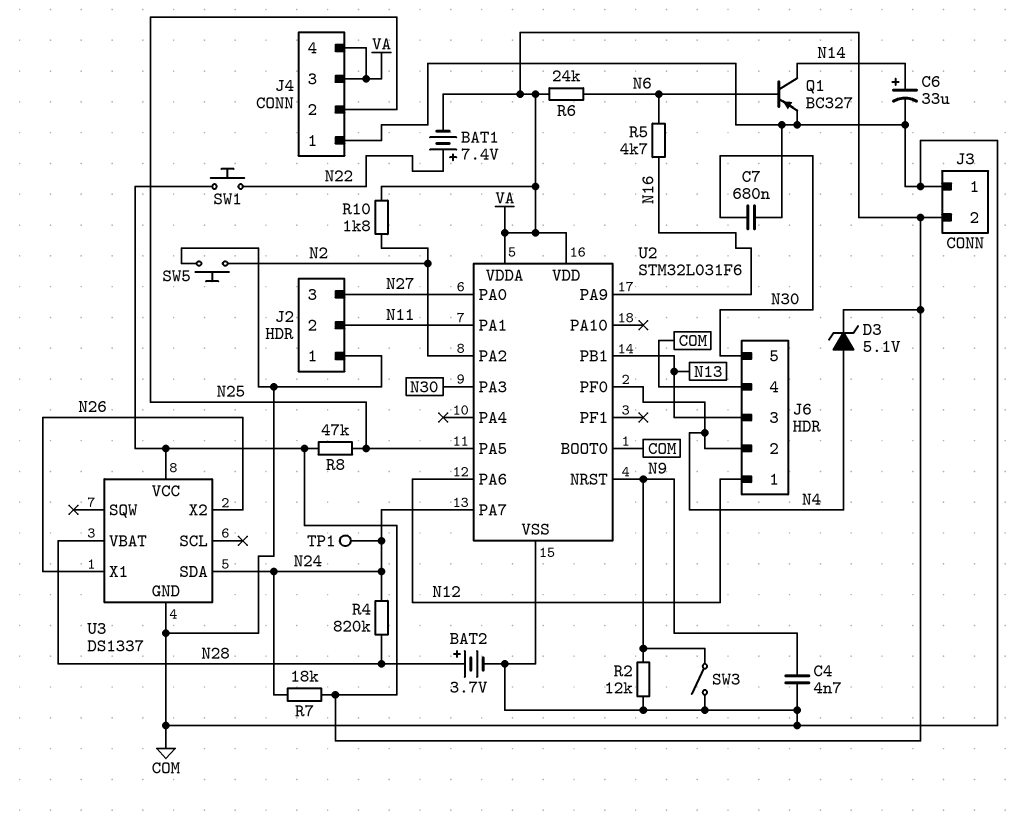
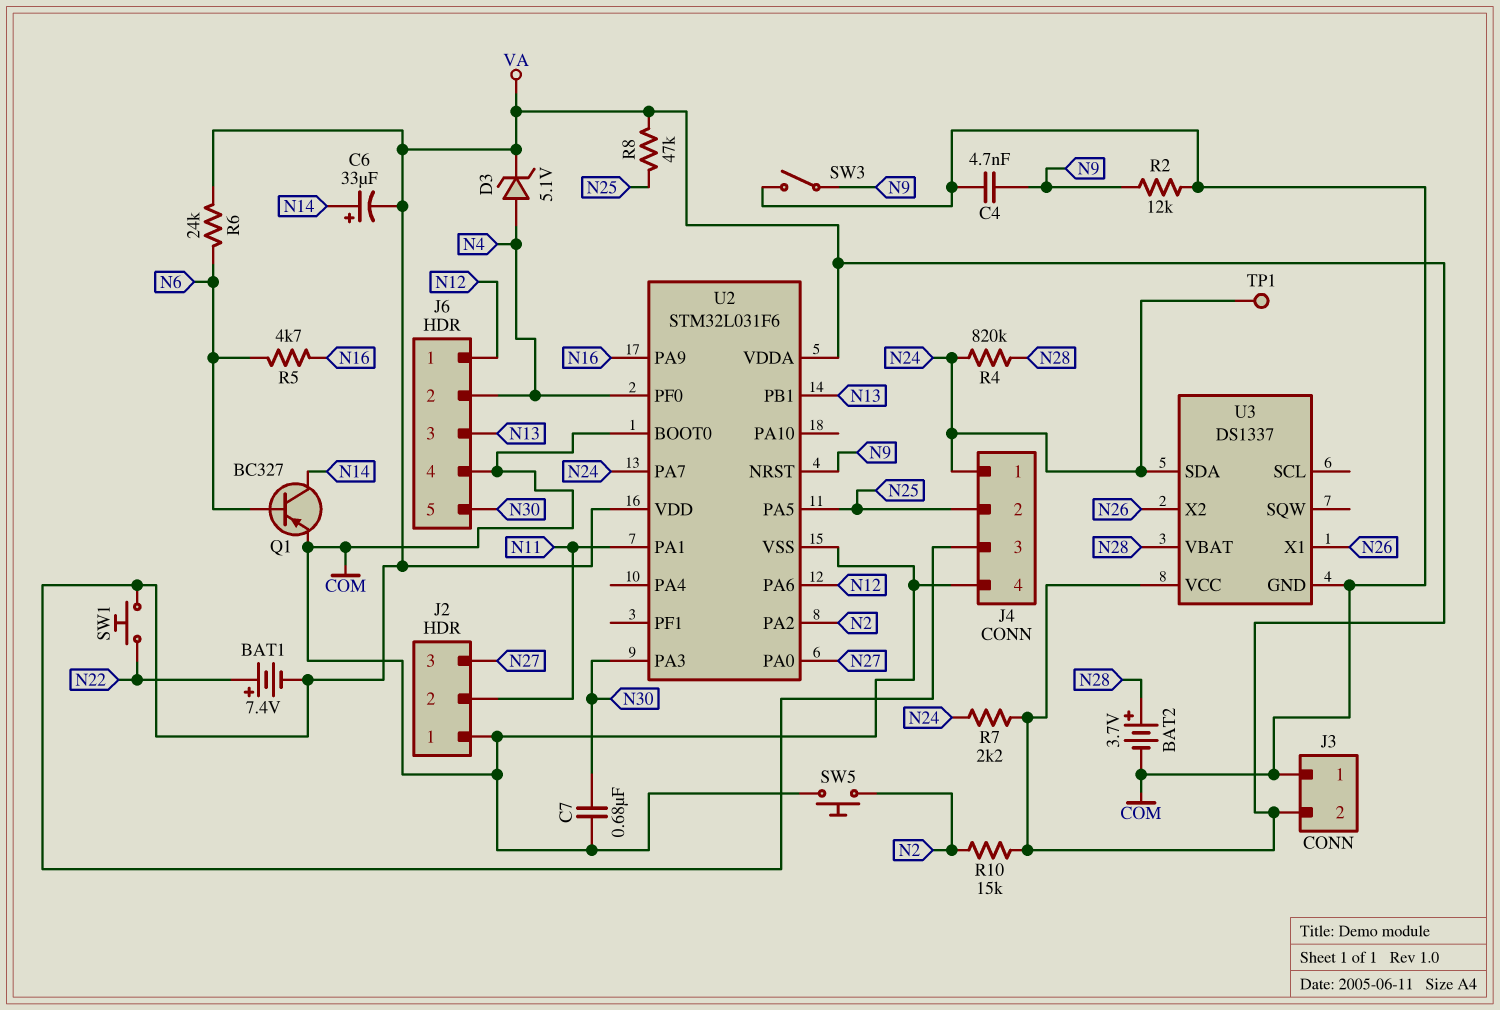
C6: 33uF (plus N14, minus COM) -> 33uF (plus N14, minus VA)
J4 pin 1: COM -> N24
J4 pin 4: VA -> COM
R7: 18k (N24, VA) -> 2.2k (N24, VA)
R10: 1.8k (N2, VA) -> 15k (N2, VA)

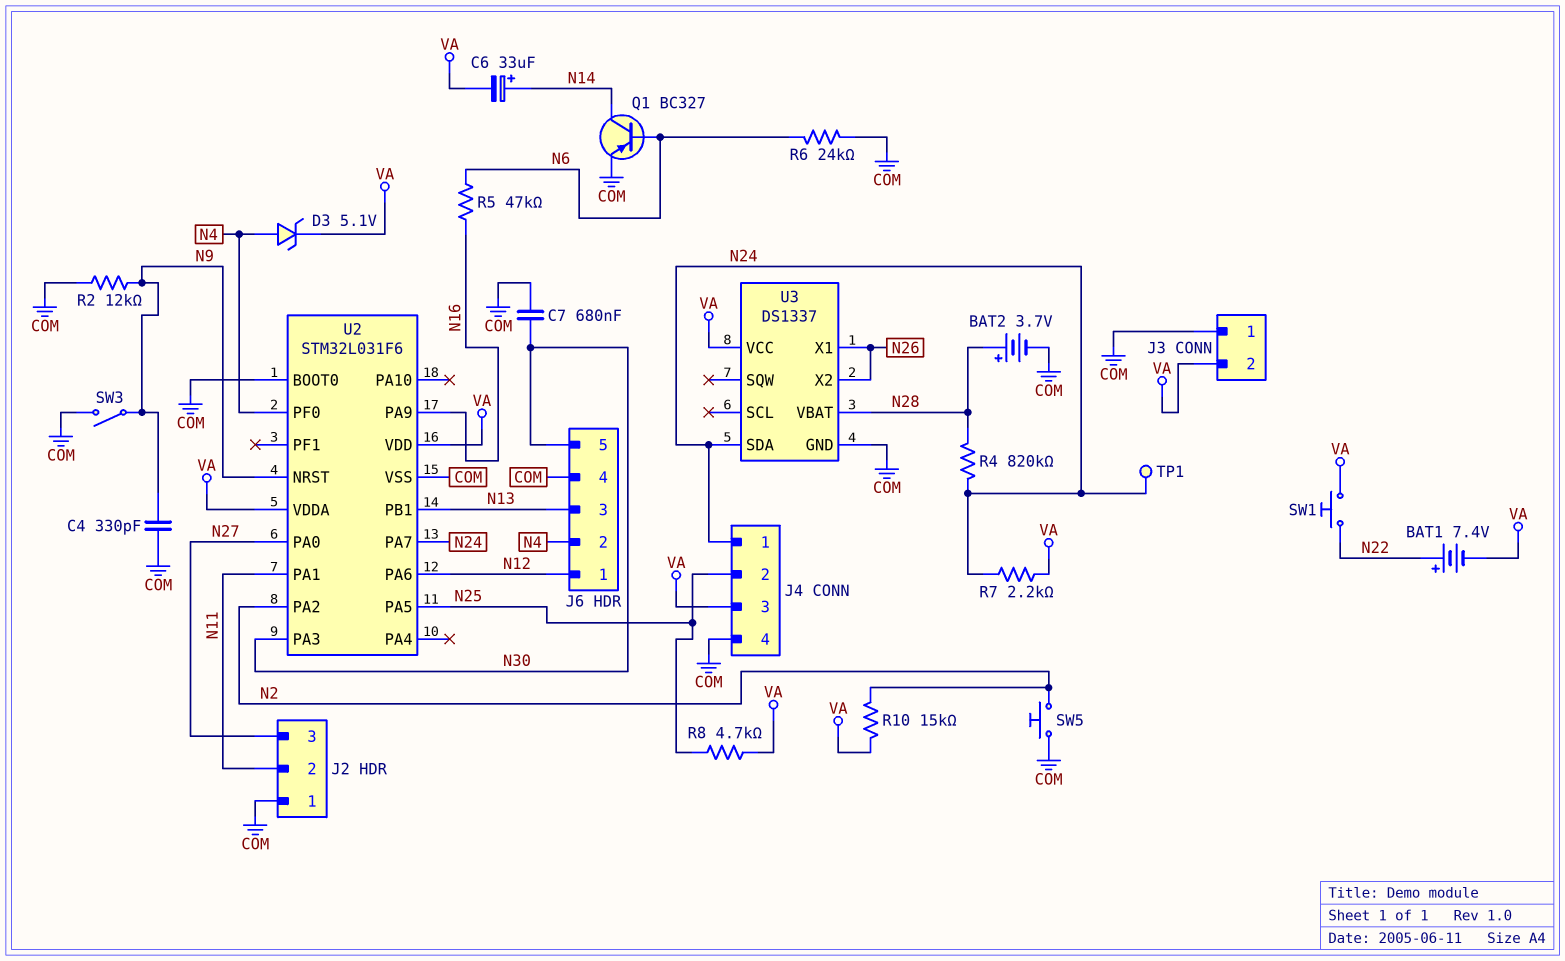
C4: 4.7nF (COM, N9) -> 330pF (COM, N9)
R5: 4.7k (N6, N16) -> 47k (N6, N16)
R6: 24k (N6, VA) -> 24k (COM, N6)
R8: 47k (N25, VA) -> 4.7k (N25, VA)

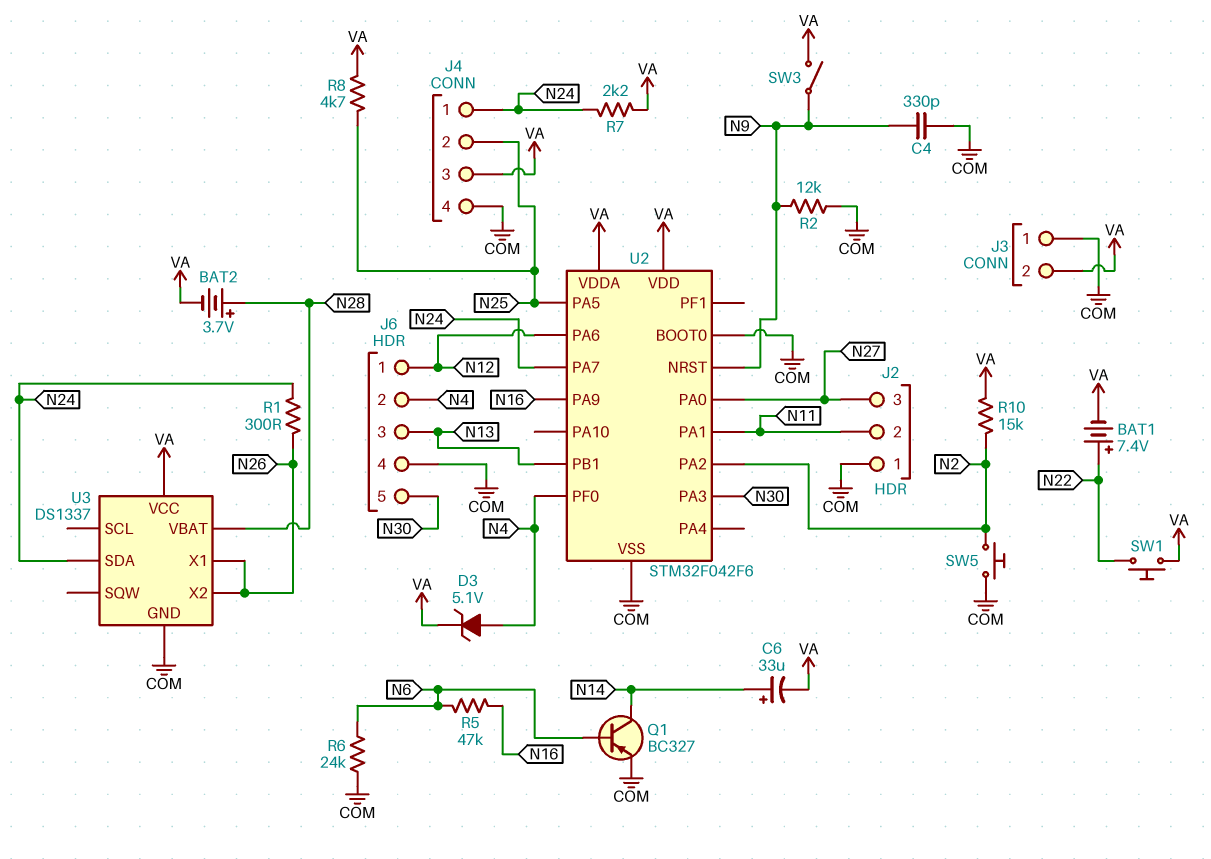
BAT2: 3.7V (plus N28, minus COM) -> 3.7V (plus N28, minus VA)
C7: 680nF (COM, N30) -> none
R1: none -> 300 (N24, N26)
R4: 820k (N24, N28) -> none
SW3: switch (COM, N9) -> switch (N9, VA)
TP1: test point (N24) -> none
U2: STM32L031F6 -> STM32F042F6

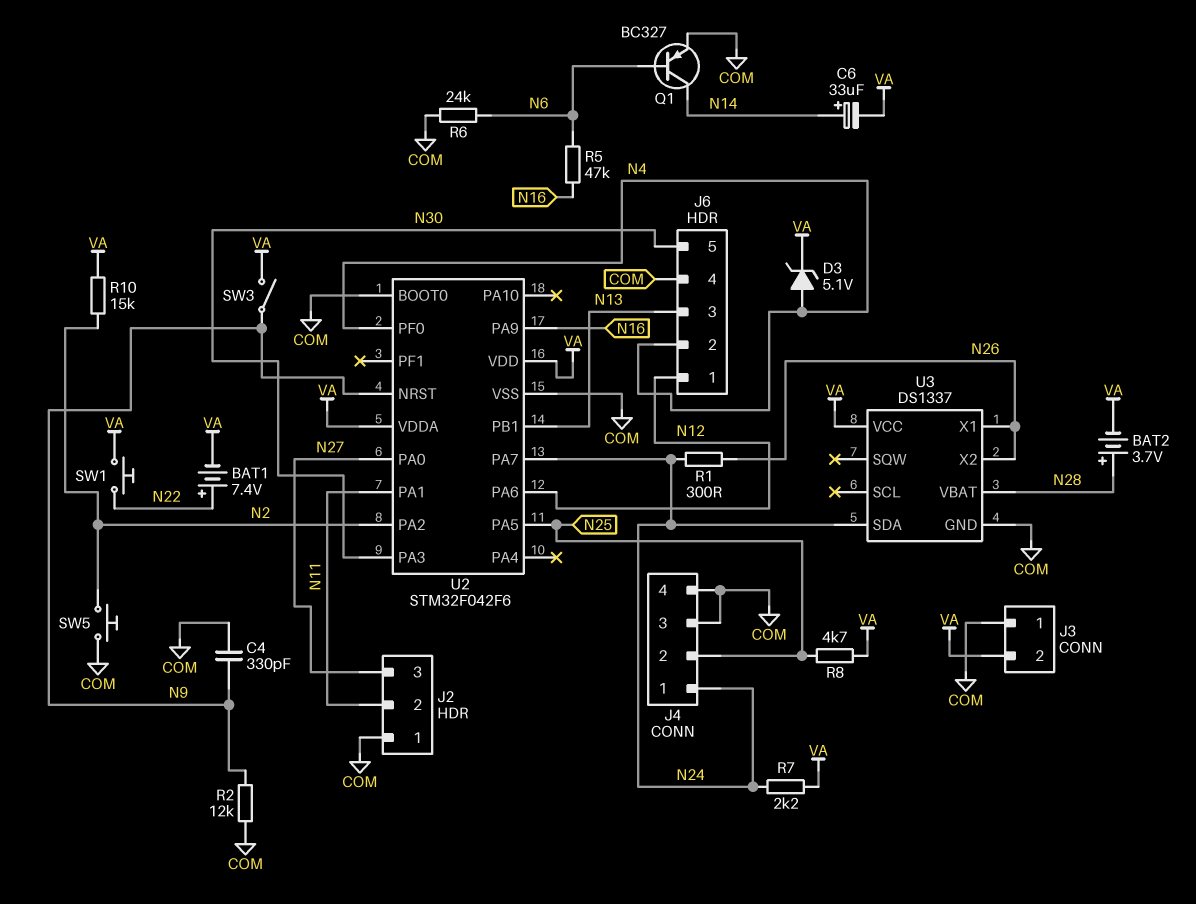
J4 pin 3: VA -> COM

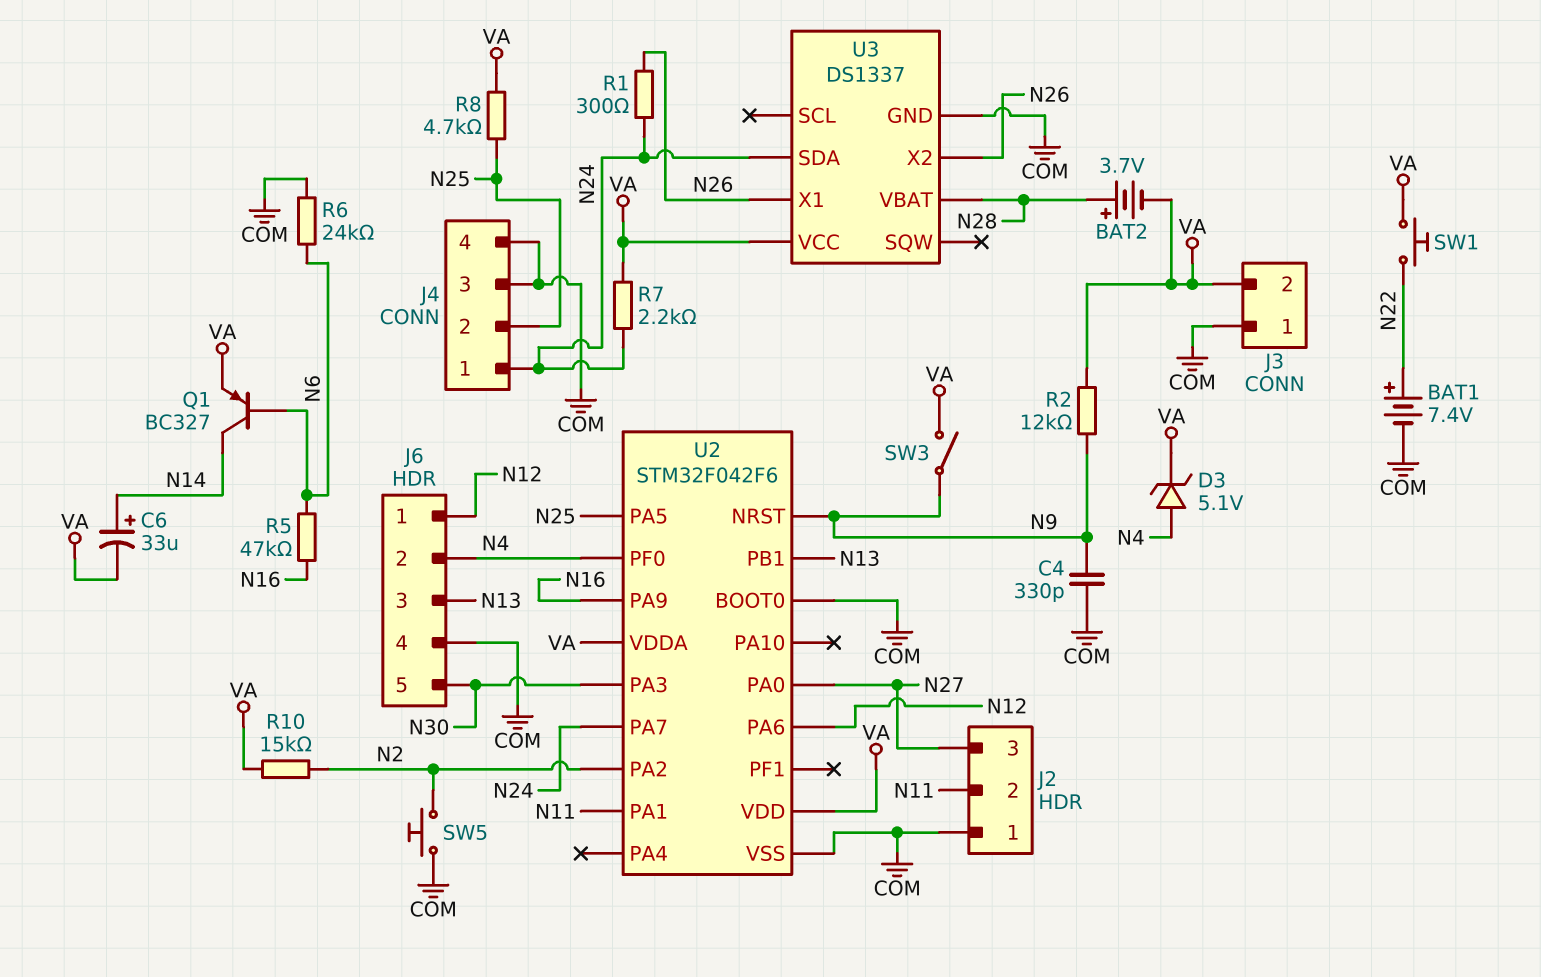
BAT1: 7.4V (plus N22, minus VA) -> 7.4V (plus N22, minus COM)
Q1: PNP BC327 (B N6, C N14, E COM) -> PNP BC327 (B N6, C N14, E VA)
R2: 12k (COM, N9) -> 12k (N9, VA)

